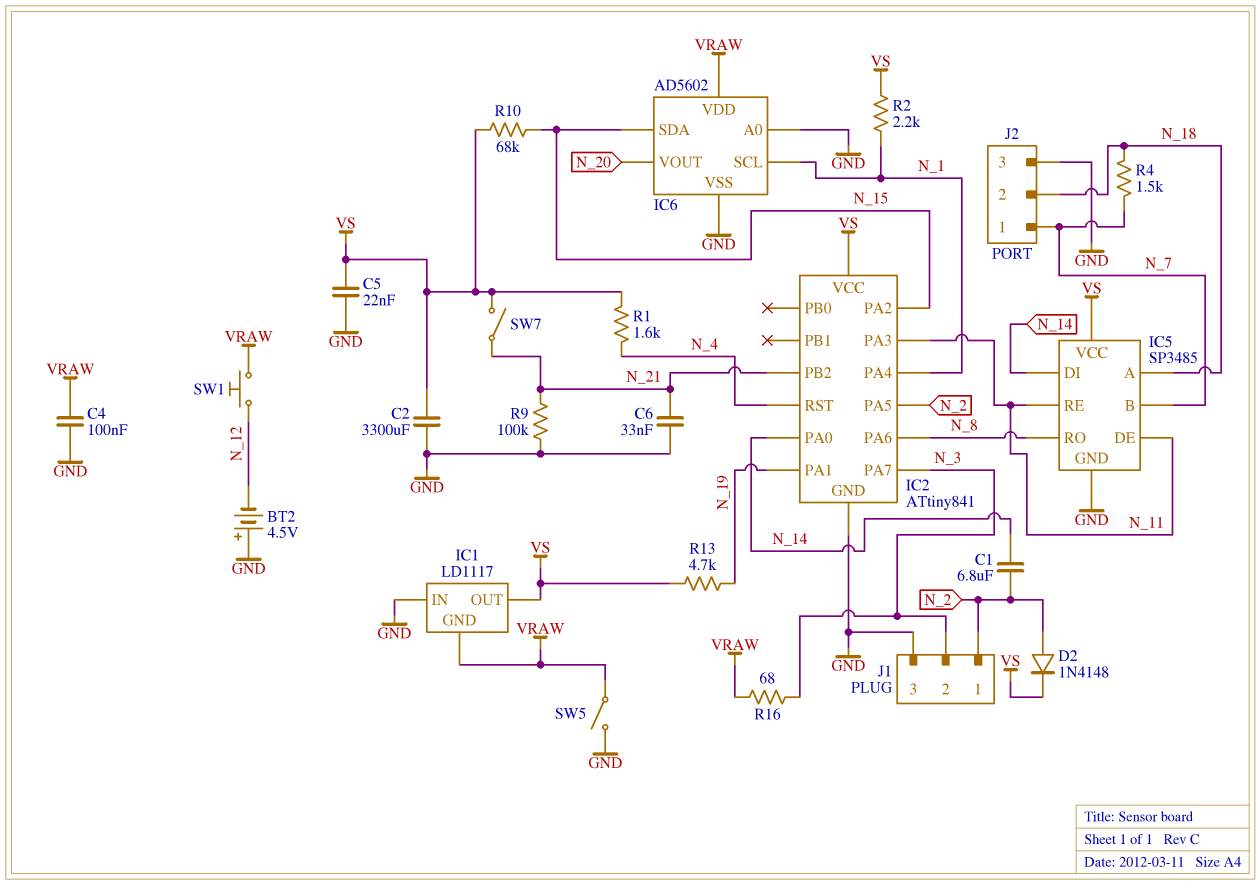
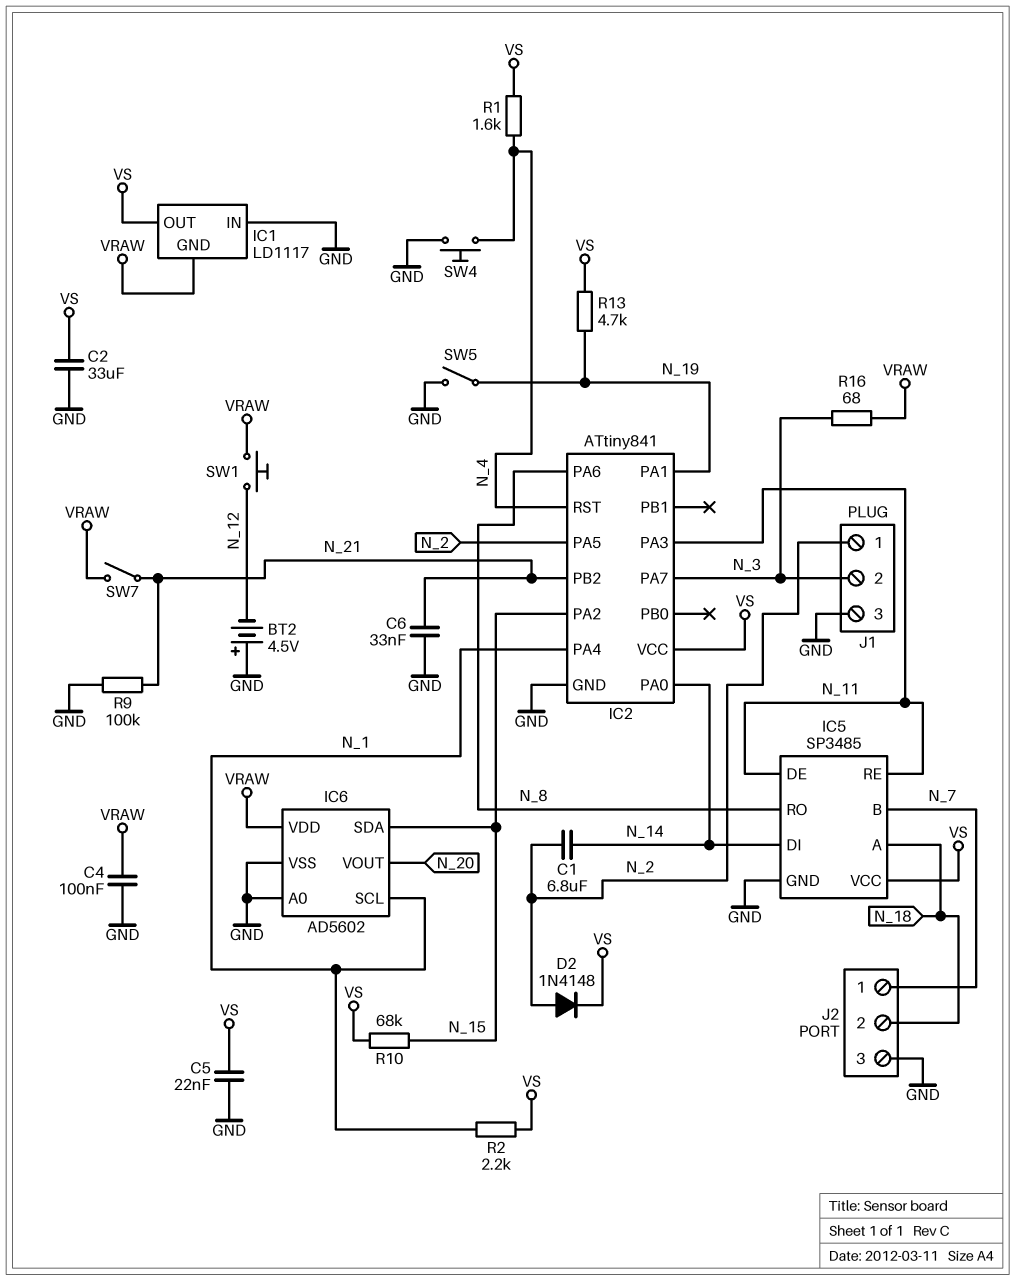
C2: 3300uF (GND, VS) -> 33uF (GND, VS)
R4: 1.5k (N_7, N_18) -> none
SW4: none -> button (GND, N_4)
SW5: switch (GND, VRAW) -> switch (GND, N_19)
SW7: switch (N_21, VS) -> switch (N_21, VRAW)

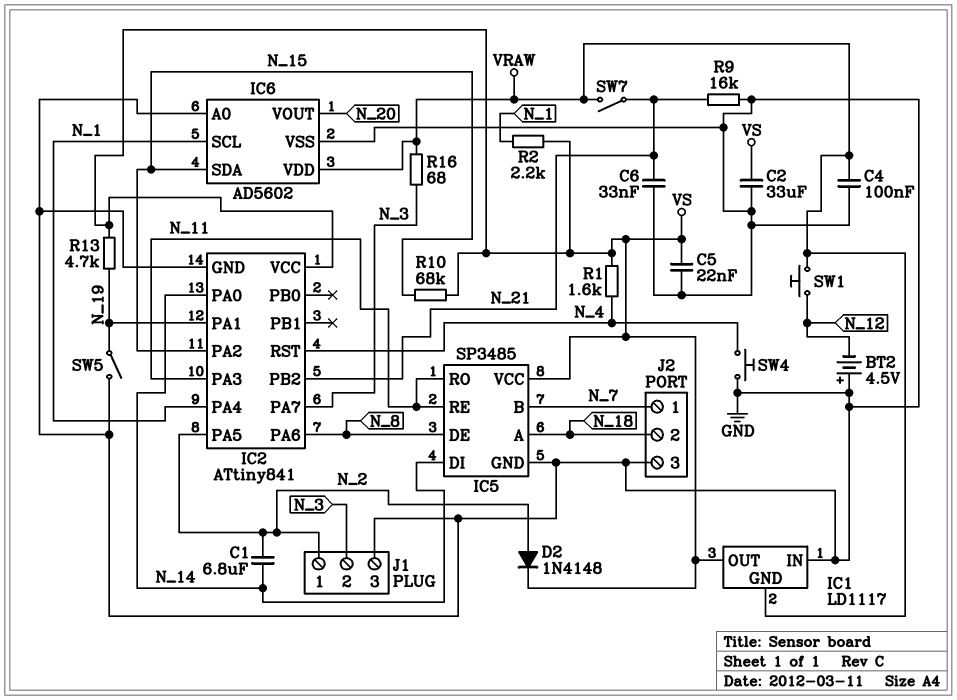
IC5 pin DE: N_11 -> N_8
IC5 pin RO: N_8 -> N_11
R9: 100k (GND, N_21) -> 16k (GND, N_21)

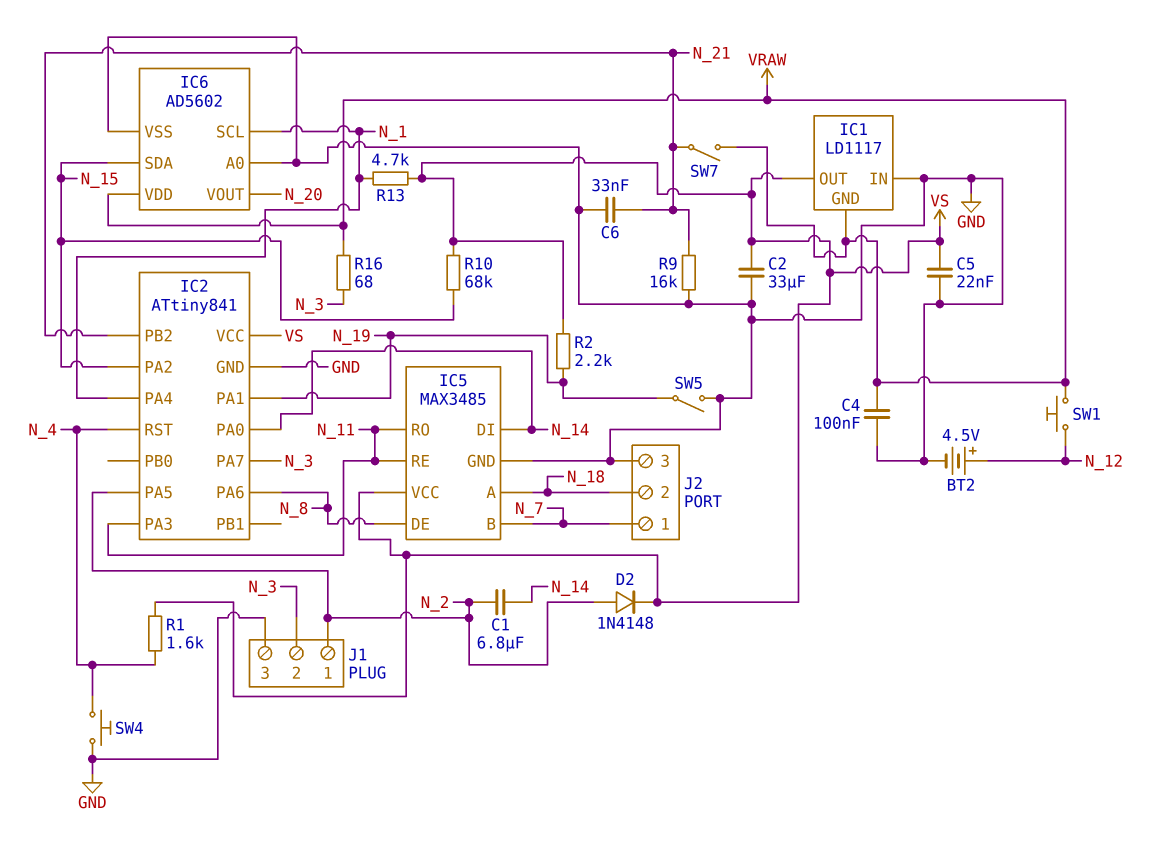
BT2: 4.5V (plus GND, minus N_12) -> 4.5V (plus N_12, minus GND)
IC5: SP3485 -> MAX3485
R2: 2.2k (N_1, VS) -> 2.2k (N_19, VS)
R13: 4.7k (N_19, VS) -> 4.7k (N_1, VS)

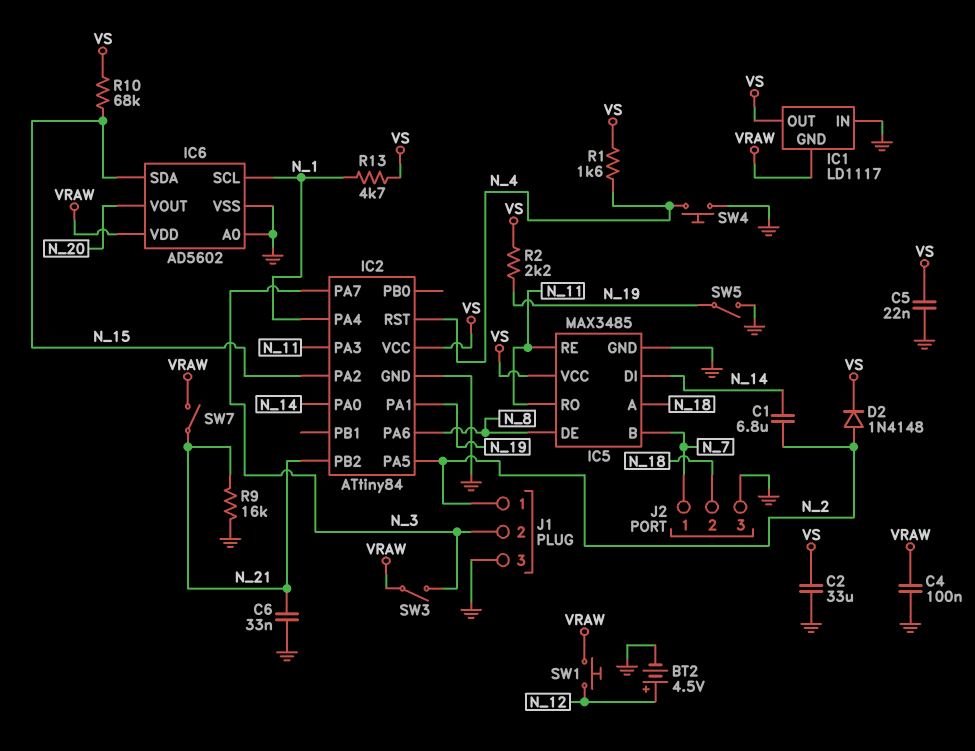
IC2: ATtiny841 -> ATtiny84
R16: 68 (N_3, VRAW) -> none
SW3: none -> switch (N_3, VRAW)

